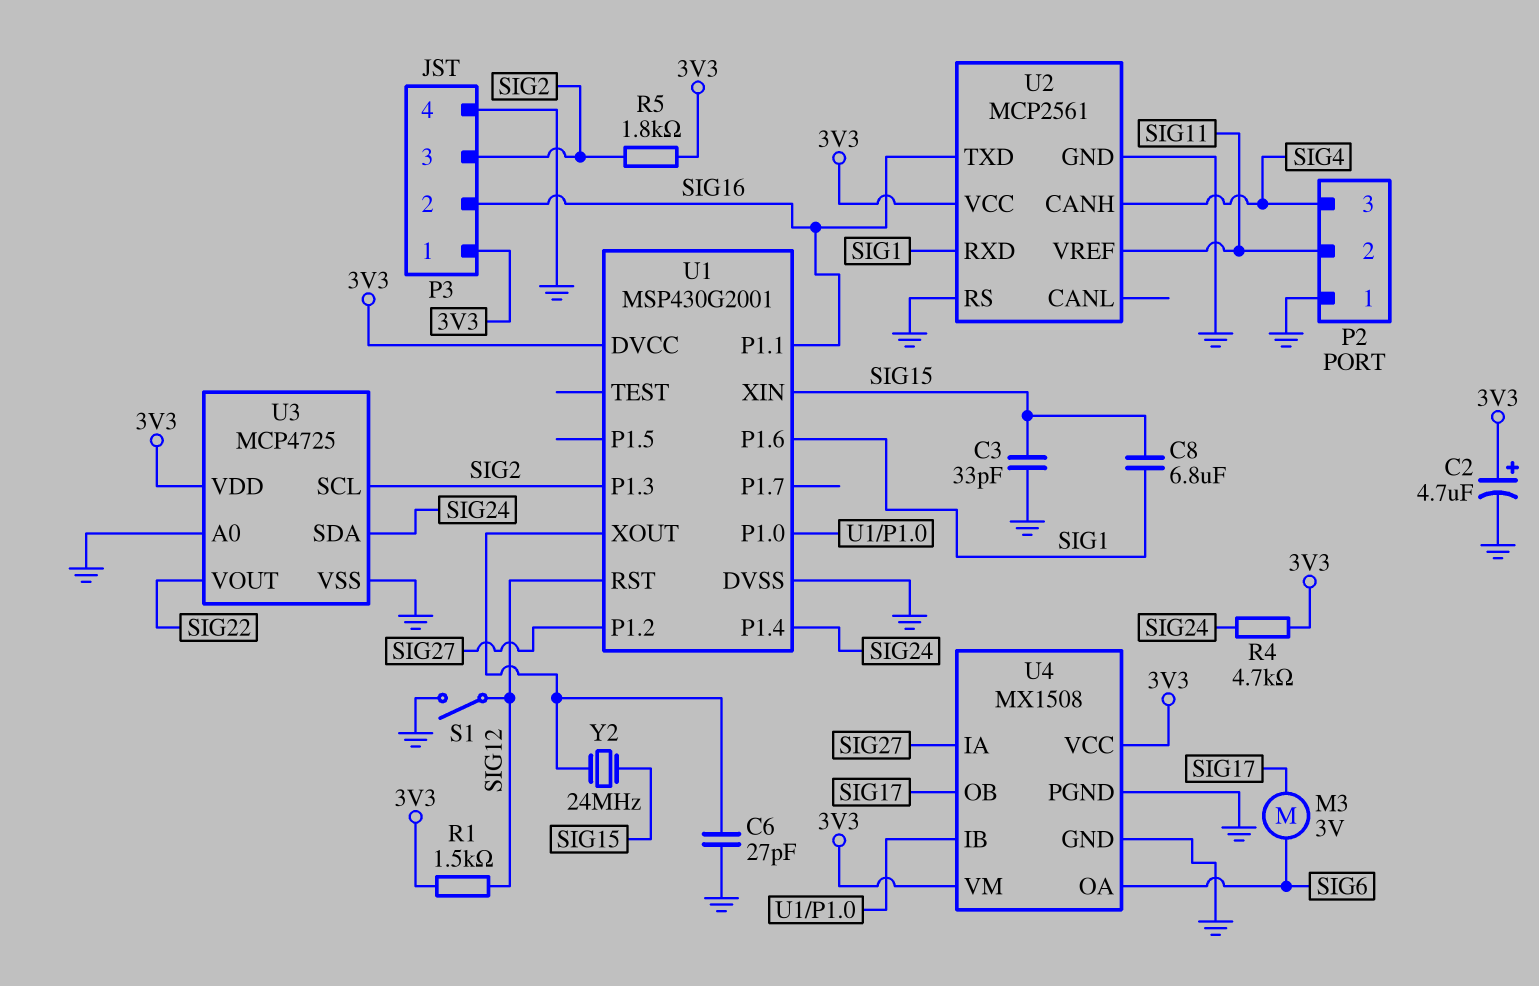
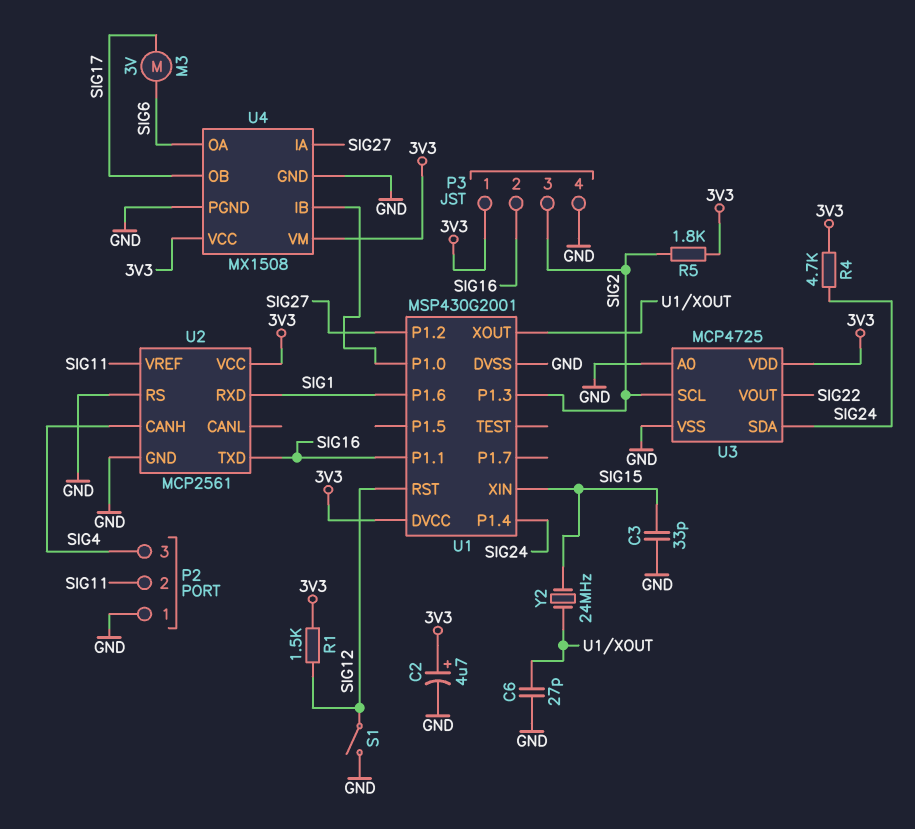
C8: 6.8uF (SIG1, SIG15) -> none

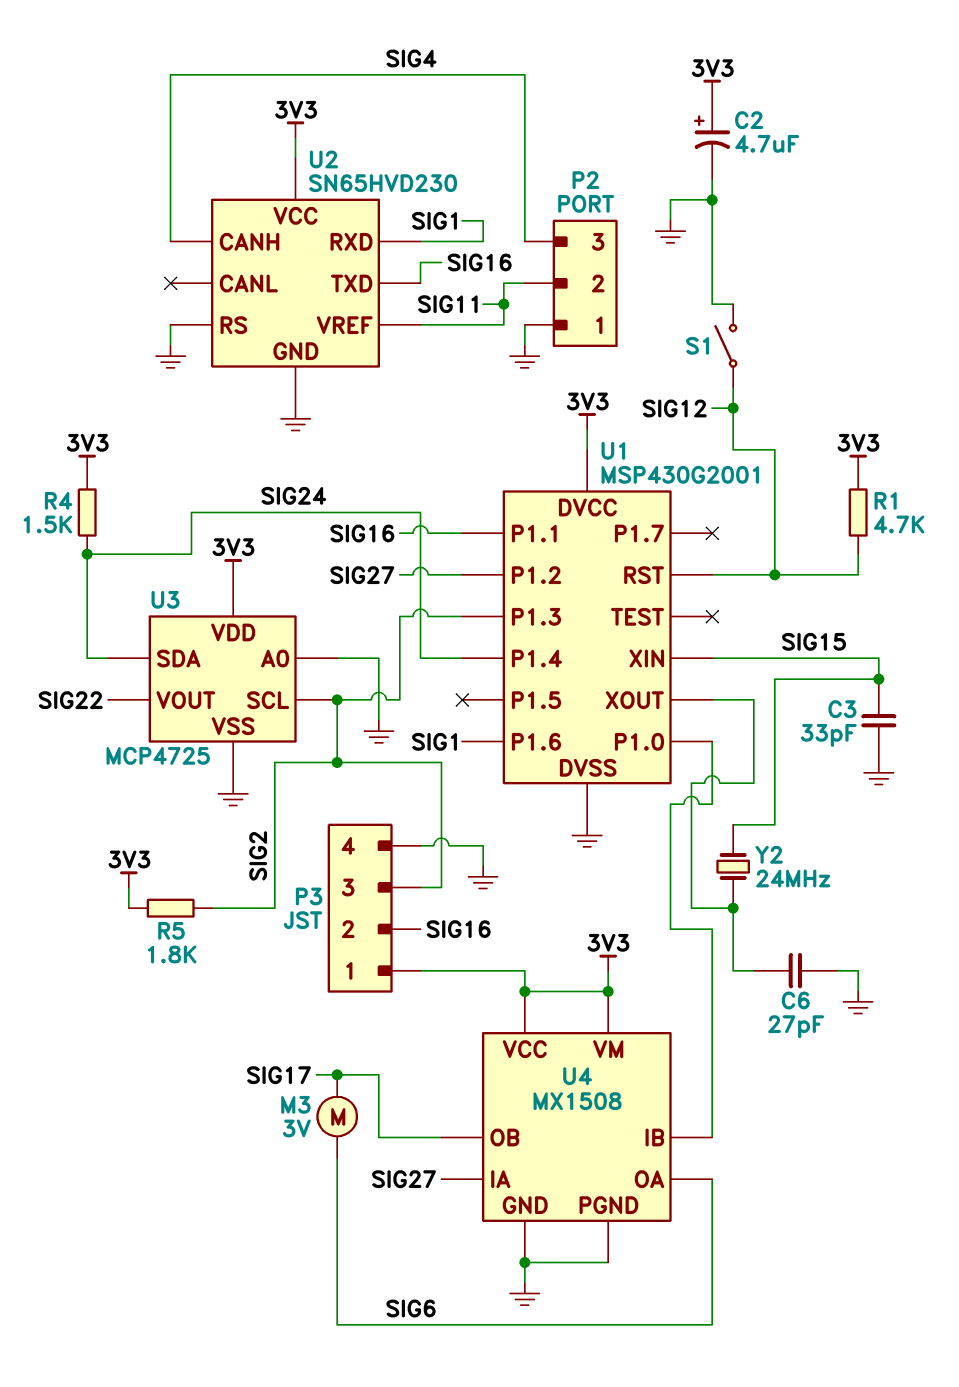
R1: 1.5k (3V3, SIG12) -> 4.7k (3V3, SIG12)
R4: 4.7k (3V3, SIG24) -> 1.5k (3V3, SIG24)
U2: MCP2561 -> SN65HVD230

